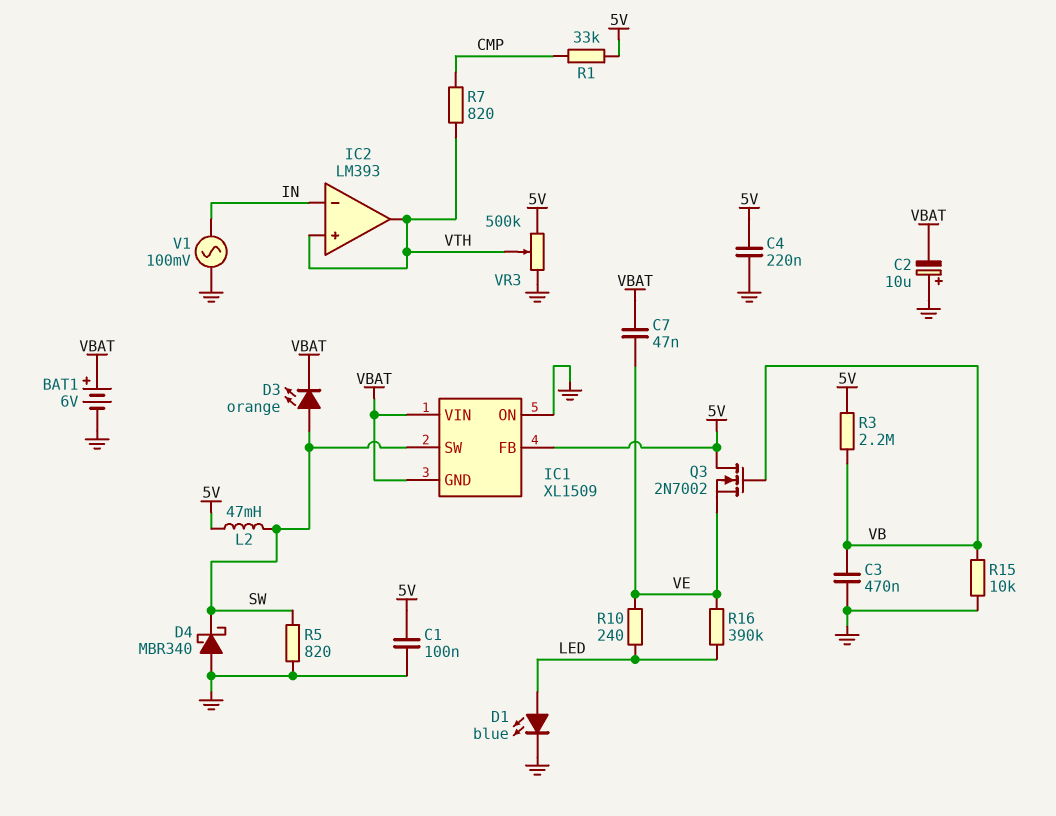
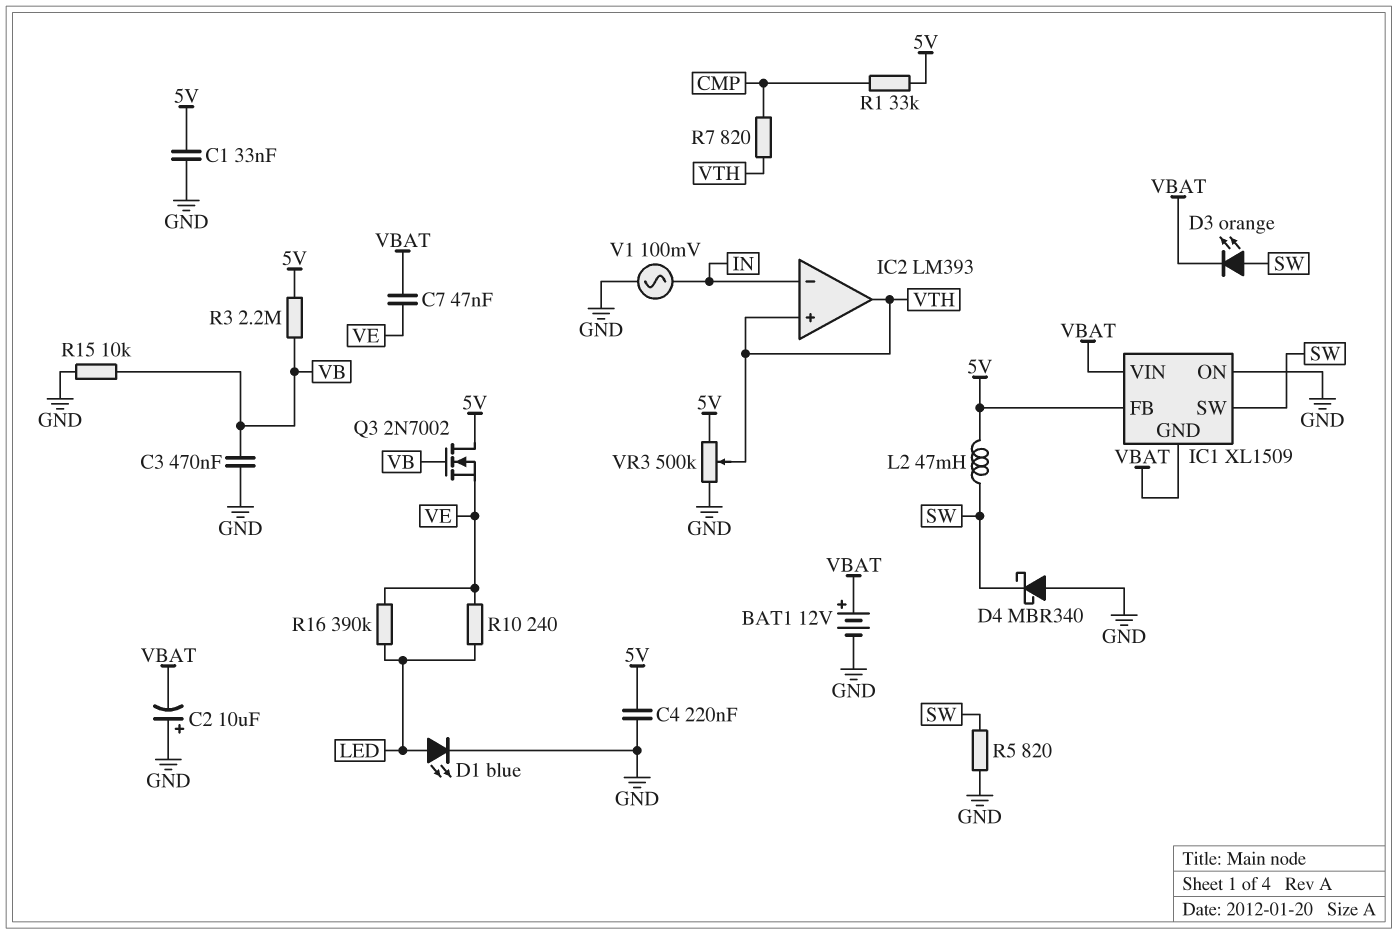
BAT1: 6V (plus VBAT, minus GND) -> 12V (plus VBAT, minus GND)
C1: 100nF (5V, GND) -> 33nF (5V, GND)

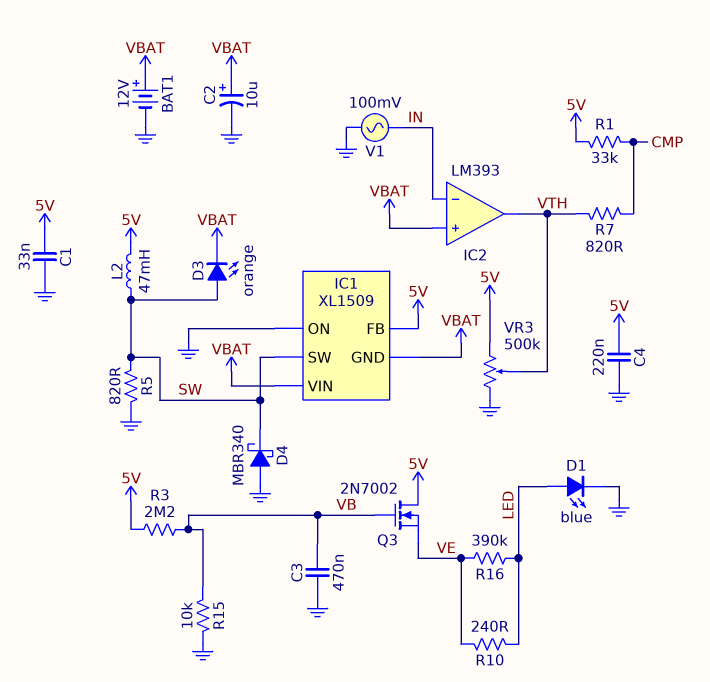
C2: 10uF (plus GND, minus VBAT) -> 10uF (plus VBAT, minus GND)
C7: 47nF (VBAT, VE) -> none
IC2 pin in+: VTH -> VBAT

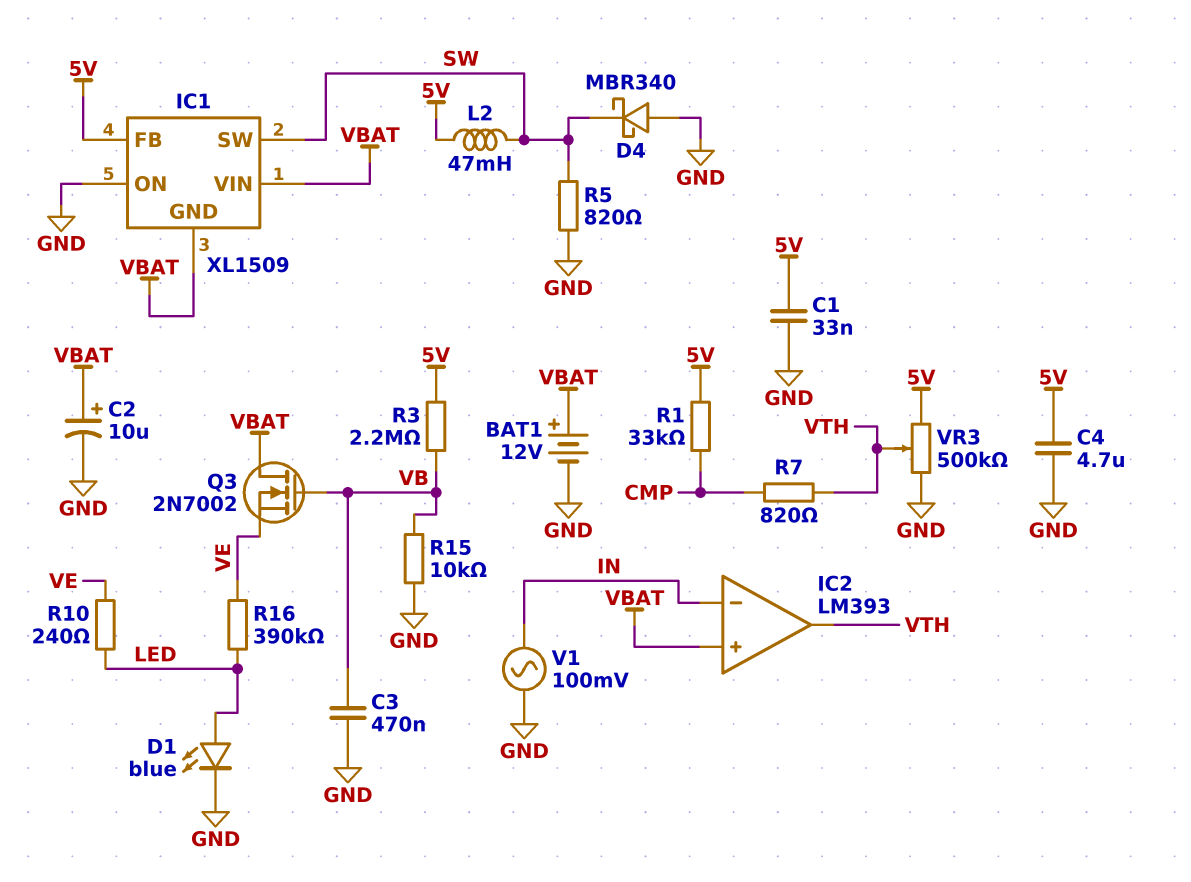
C4: 220nF (5V, GND) -> 4.7uF (5V, GND)
D3: LED orange (A SW, K VBAT) -> none
Q3: NMOS 2N7002 (G VB, D 5V, S VE) -> NMOS 2N7002 (G VB, D VBAT, S VE)

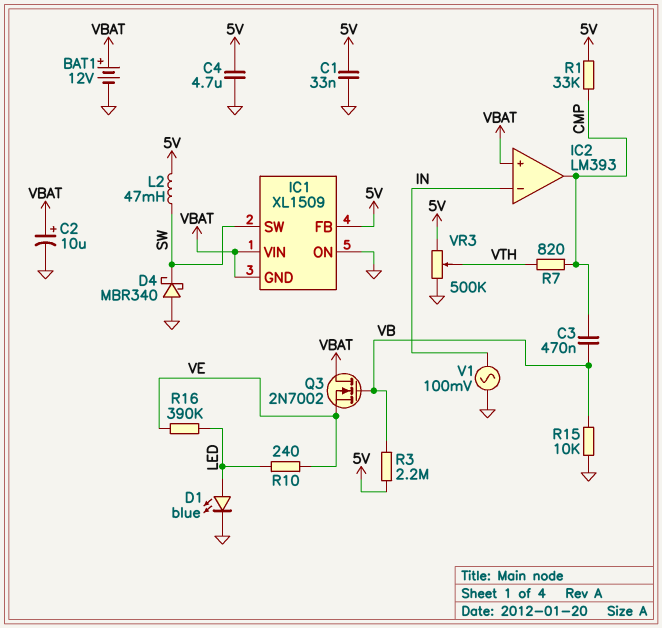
C3: 470nF (GND, VB) -> 470nF (CMP, VB)
IC2 pin out: VTH -> CMP
R5: 820 (GND, SW) -> none

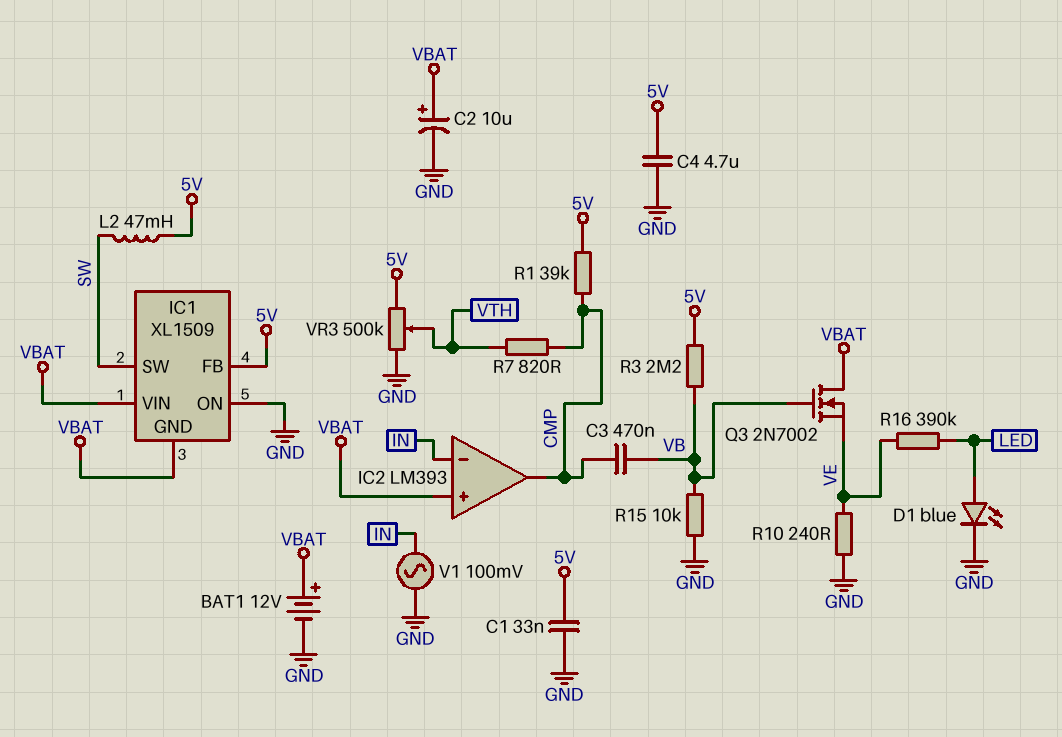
D4: schottky MBR340 (A GND, K SW) -> none
R1: 33k (5V, CMP) -> 39k (5V, CMP)
R10: 240 (LED, VE) -> 240 (GND, VE)

